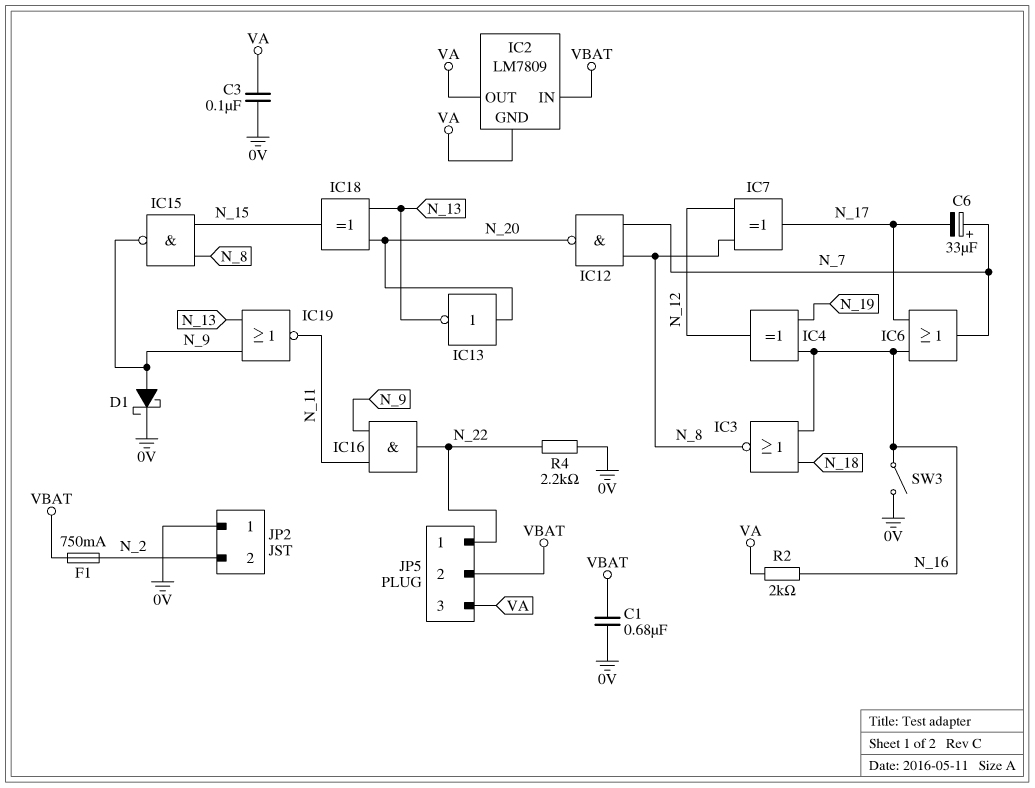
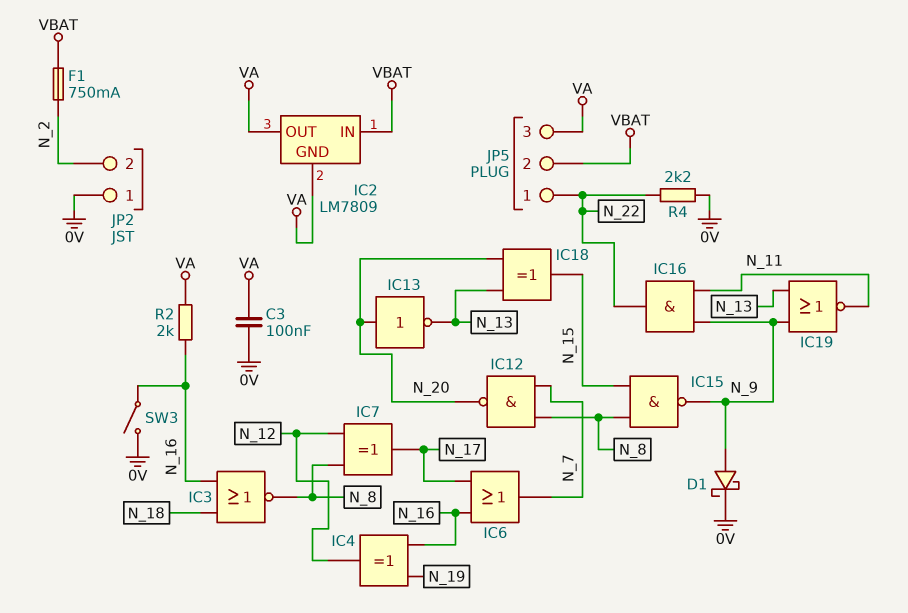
C1: 680nF (0V, VBAT) -> none
C6: 33uF (plus N_7, minus N_17) -> none

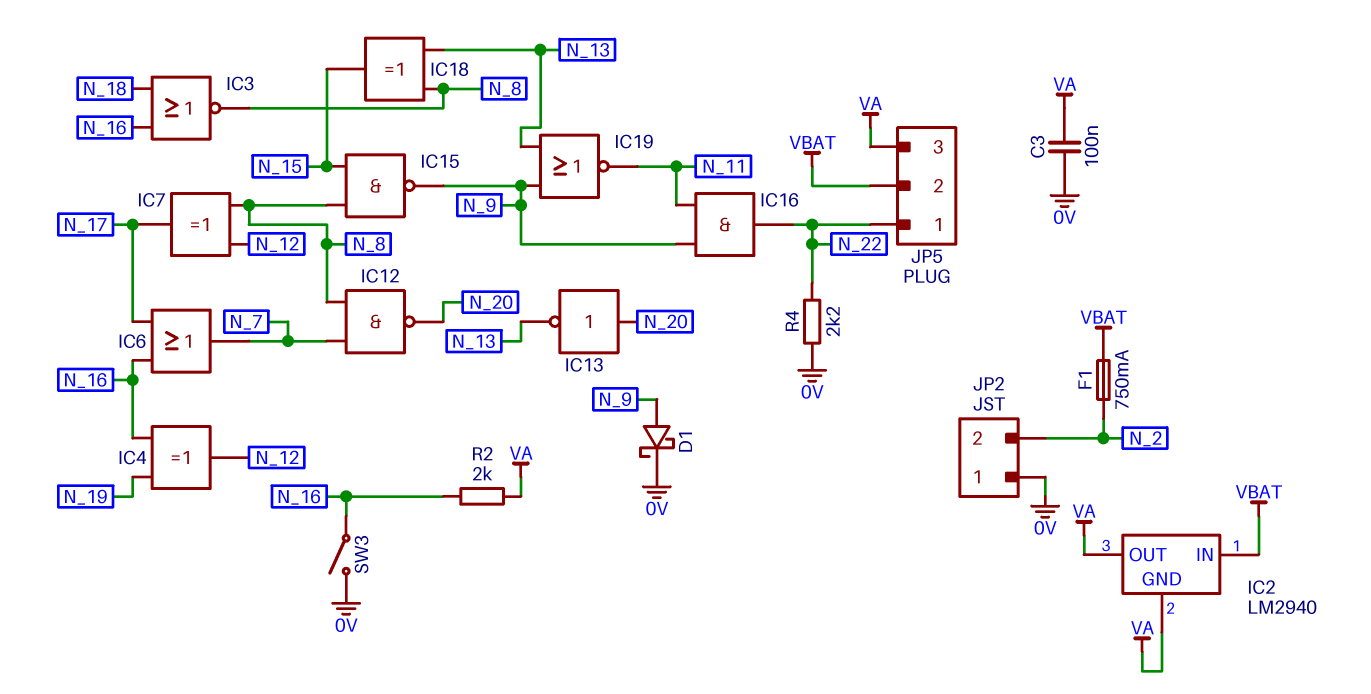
IC2: LM7809 -> LM2940
IC18: XOR (in N_13, in N_20, out N_15) -> XOR (in N_8, in N_13, out N_15)

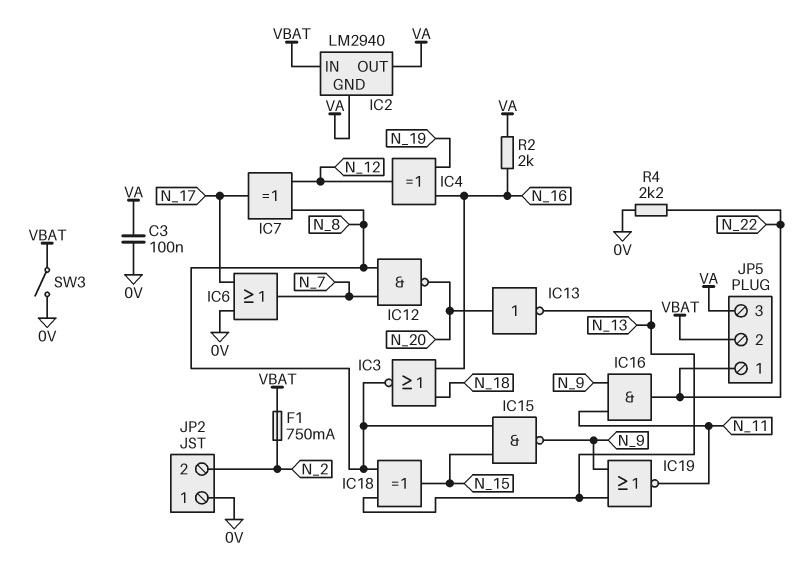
D1: schottky (A N_9, K 0V) -> none
IC6: OR (in N_16, in N_17, out N_7) -> OR (in 0V, in N_17, out N_7)
SW3: switch (0V, N_16) -> switch (0V, VBAT)

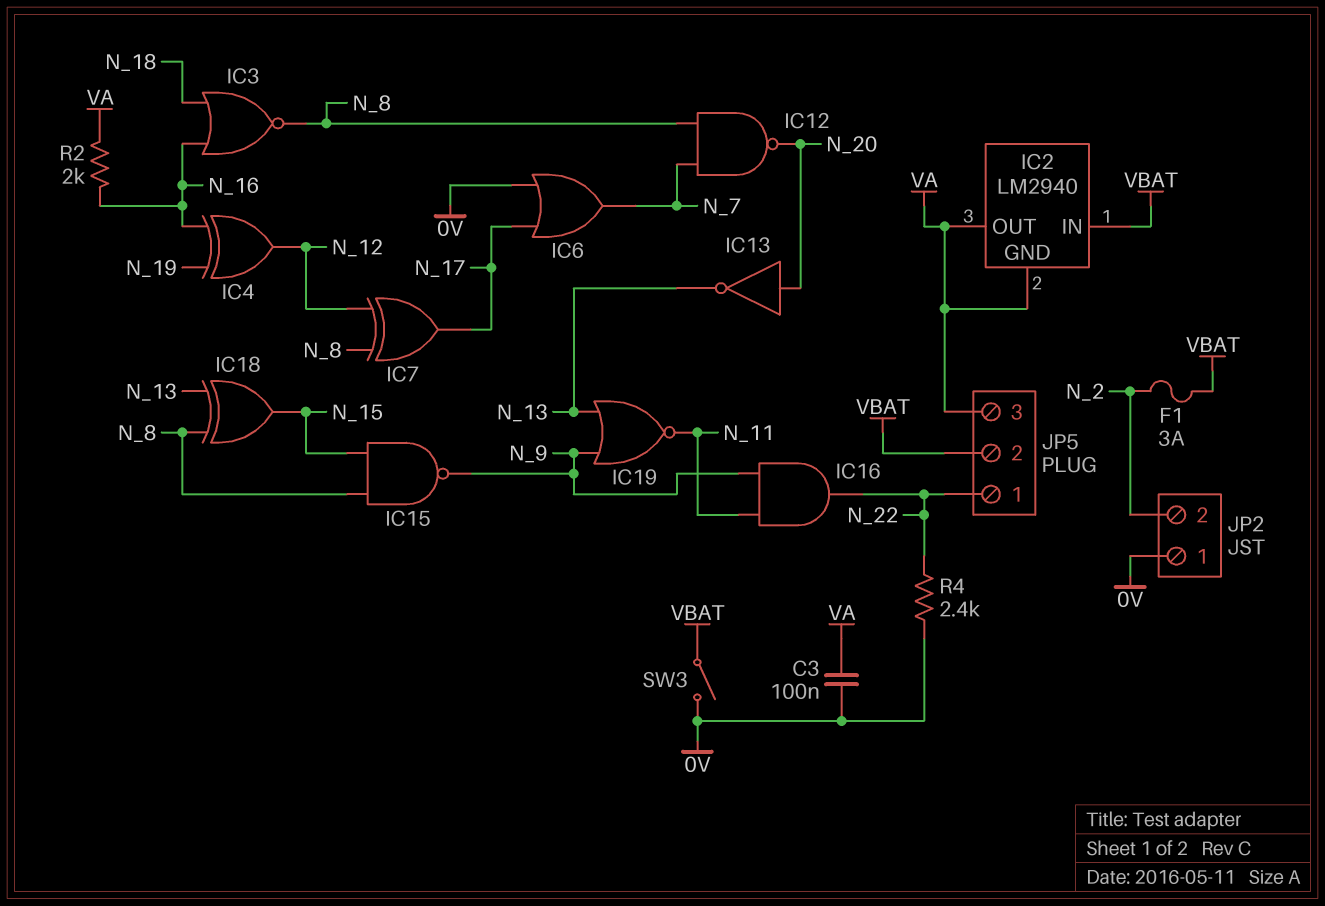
F1: 750mA (N_2, VBAT) -> 3A (N_2, VBAT)
R4: 2.2k (0V, N_22) -> 2.4k (0V, N_22)

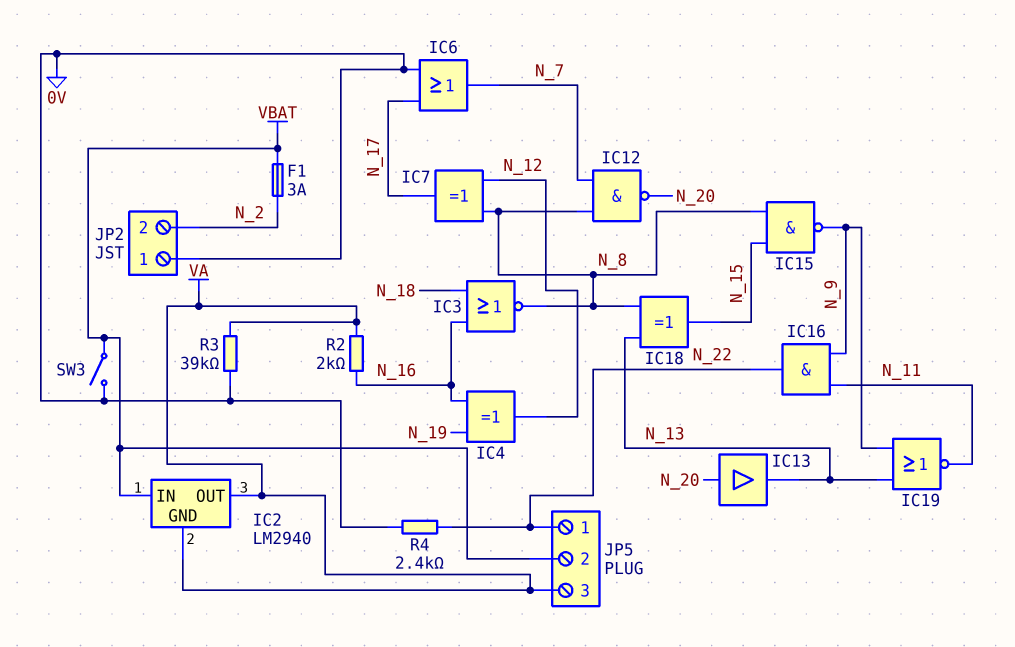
C3: 100nF (0V, VA) -> none
IC13: NOT (in N_20, out N_13) -> buffer (in N_20, out N_13)
R3: none -> 39k (0V, VA)

